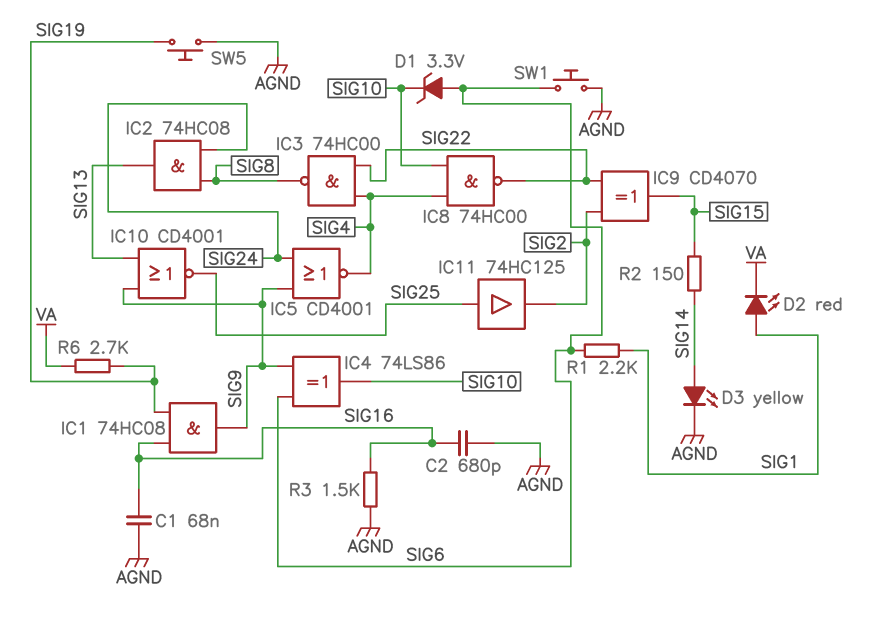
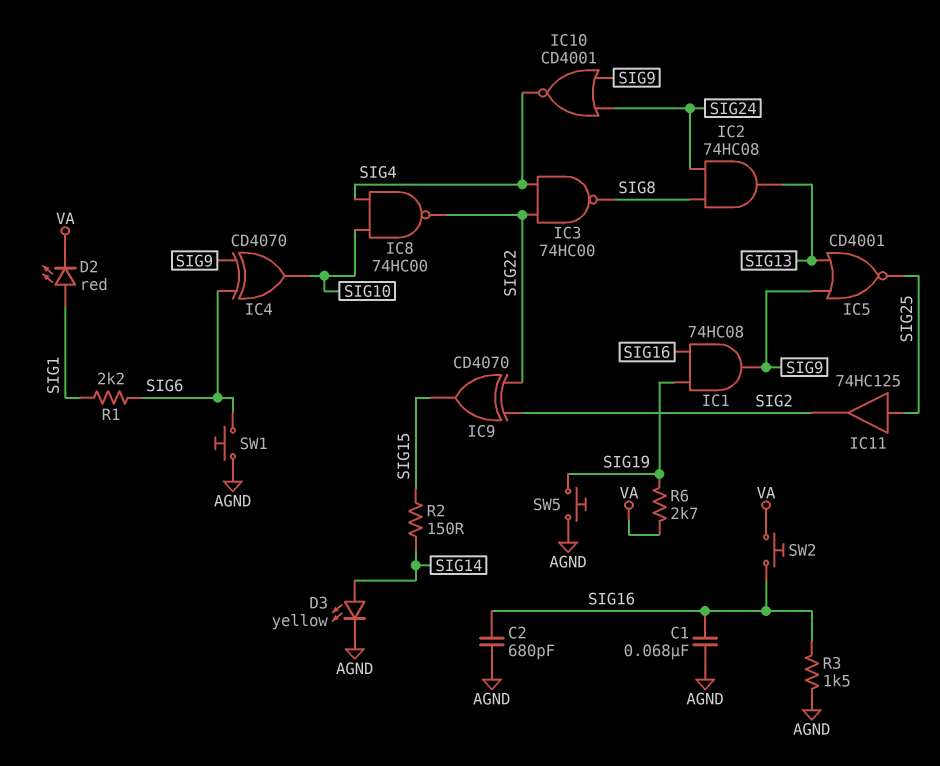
D1: zener 3.3V (A SIG6, K SIG10) -> none
IC4: XOR 74LS86 (in SIG6, in SIG9, out SIG10) -> XOR CD4070 (in SIG6, in SIG9, out SIG10)
IC5: NOR CD4001 (in SIG9, in SIG24, out SIG4) -> NOR CD4001 (in SIG9, in SIG13, out SIG25)
IC10: NOR CD4001 (in SIG9, in SIG13, out SIG25) -> NOR CD4001 (in SIG9, in SIG24, out SIG4)
SW2: none -> button (SIG16, VA)

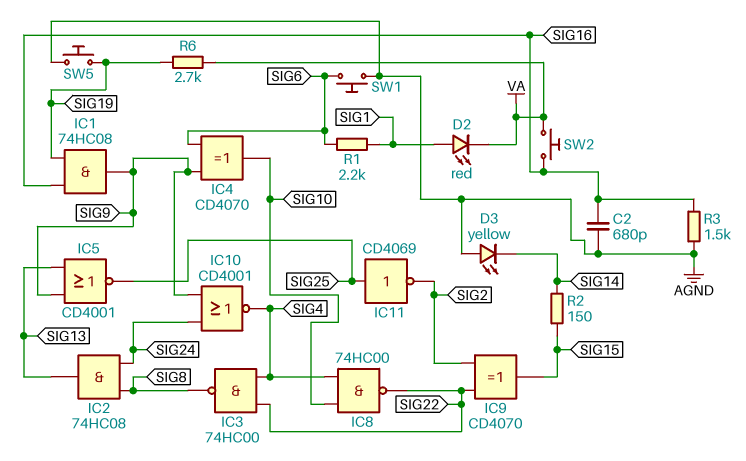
C1: 68nF (AGND, SIG16) -> none
D3: LED yellow (A SIG14, K AGND) -> LED yellow (A AGND, K SIG14)
IC11: buffer 74HC125 (in SIG25, out SIG2) -> NOT CD4069 (in SIG25, out SIG2)

